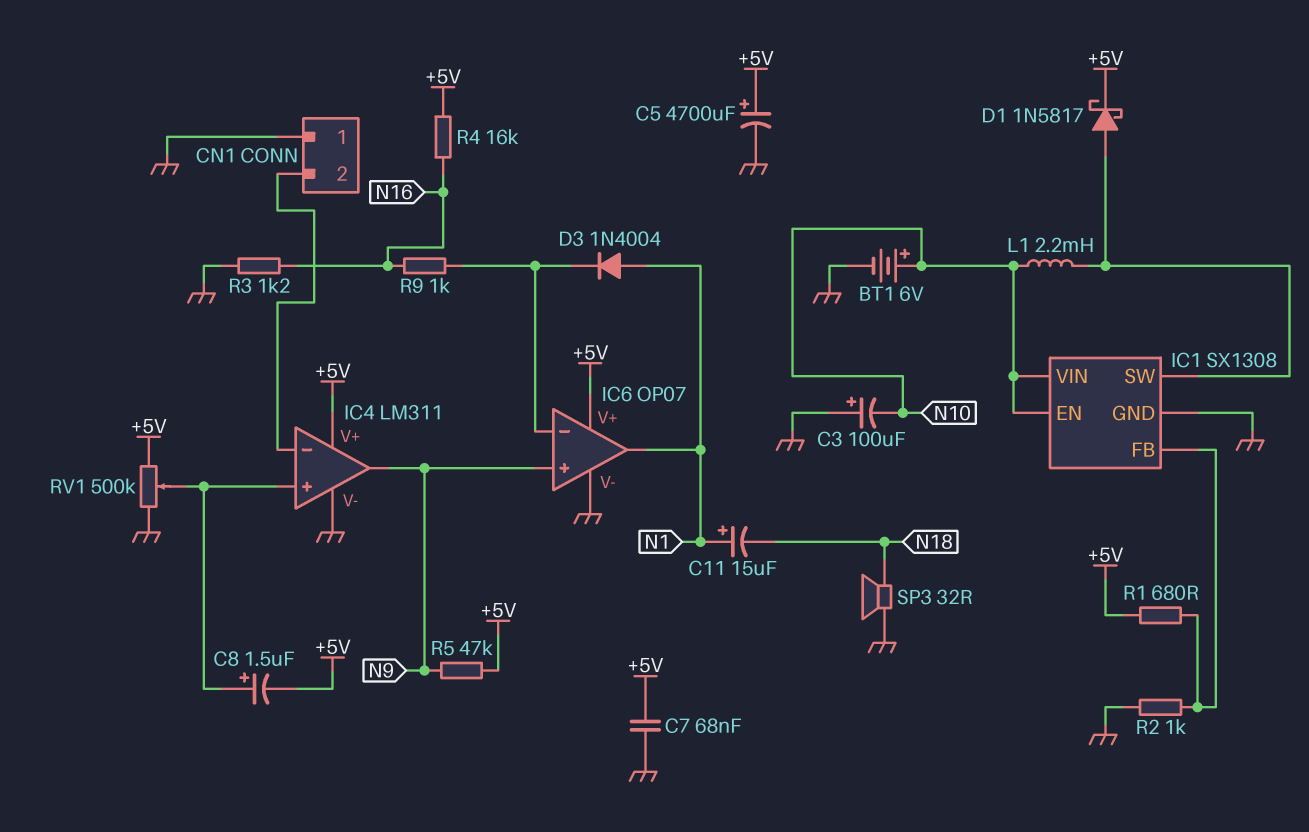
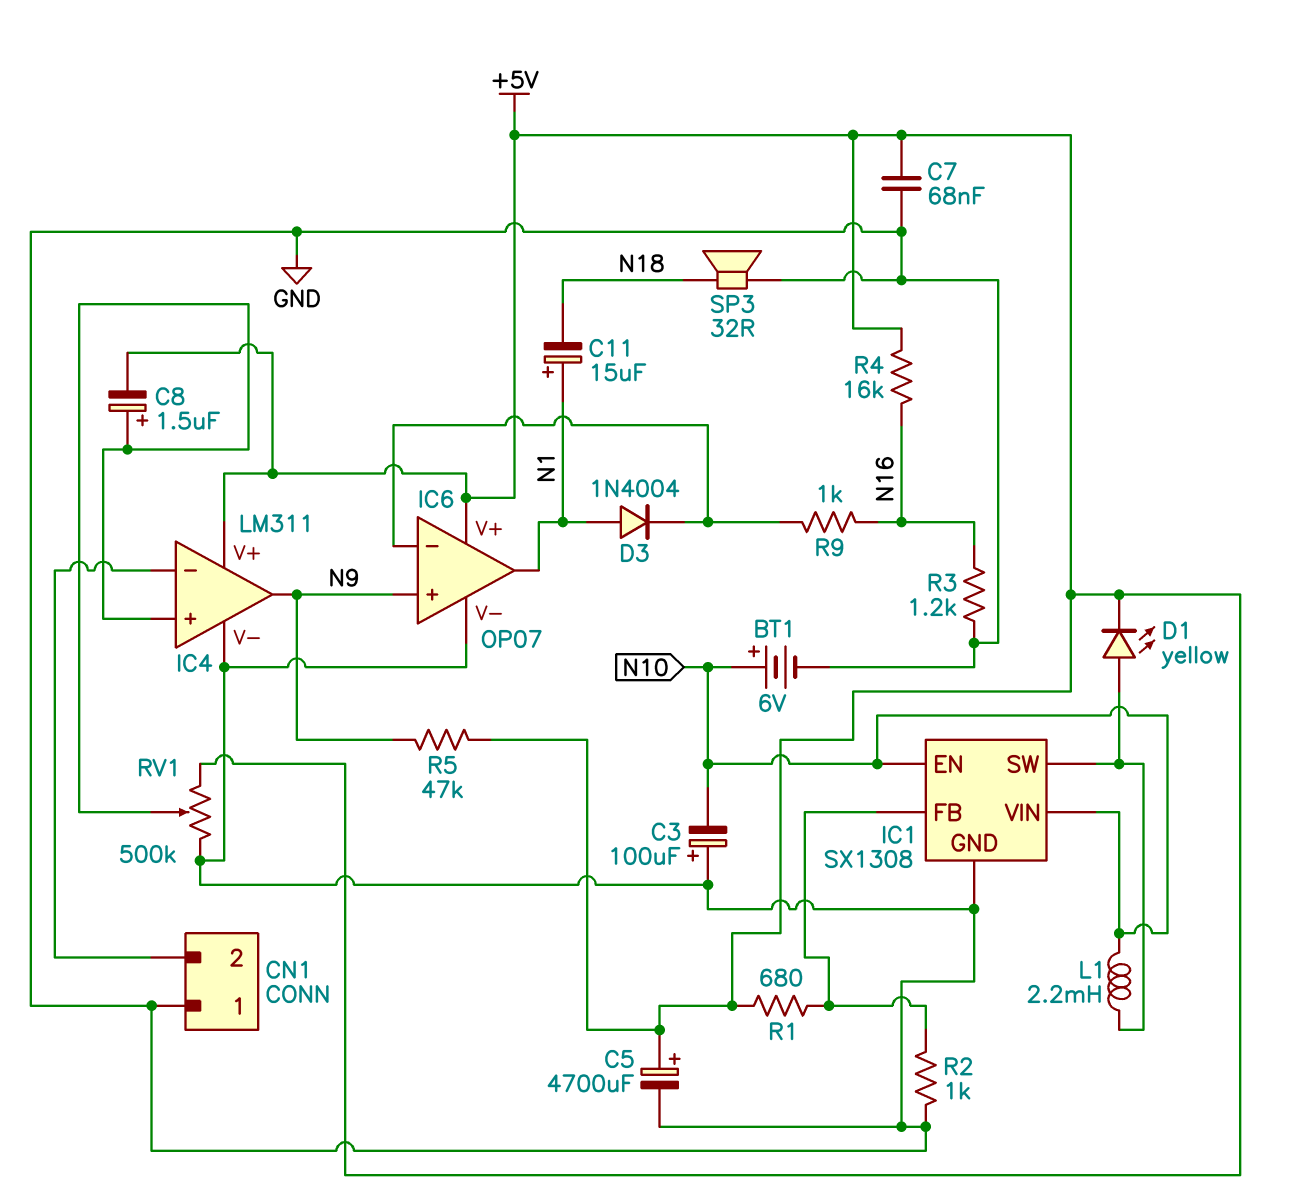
D1: schottky 1N5817 (A IC1/SW, K +5V) -> LED yellow (A IC1/SW, K +5V)

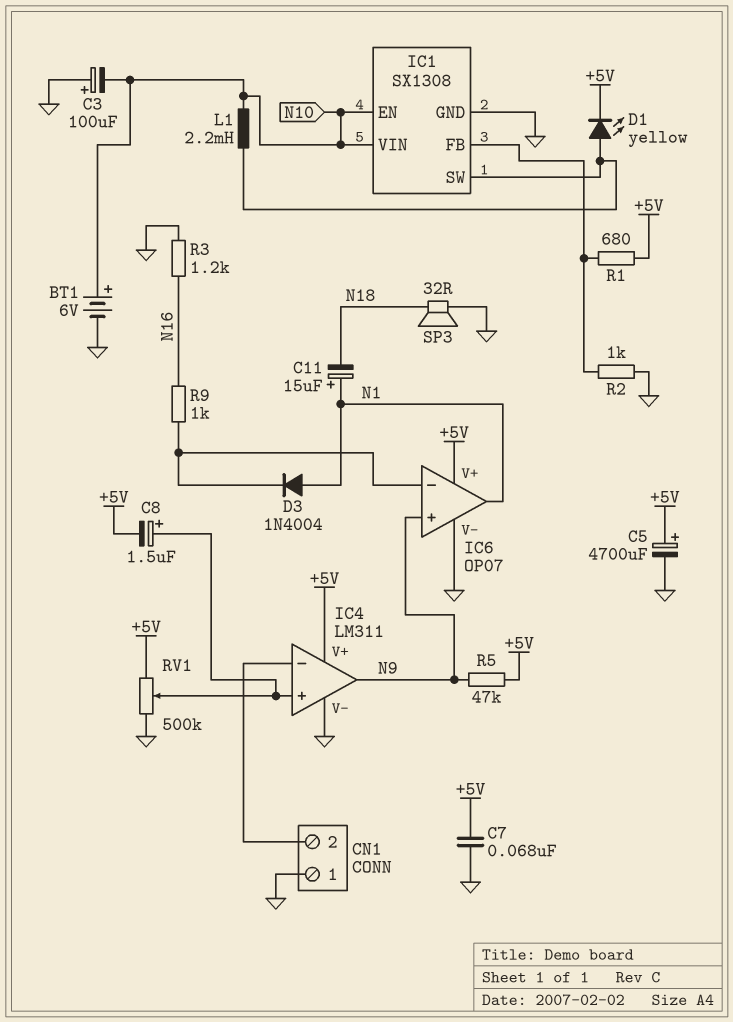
R4: 16k (+5V, N16) -> none

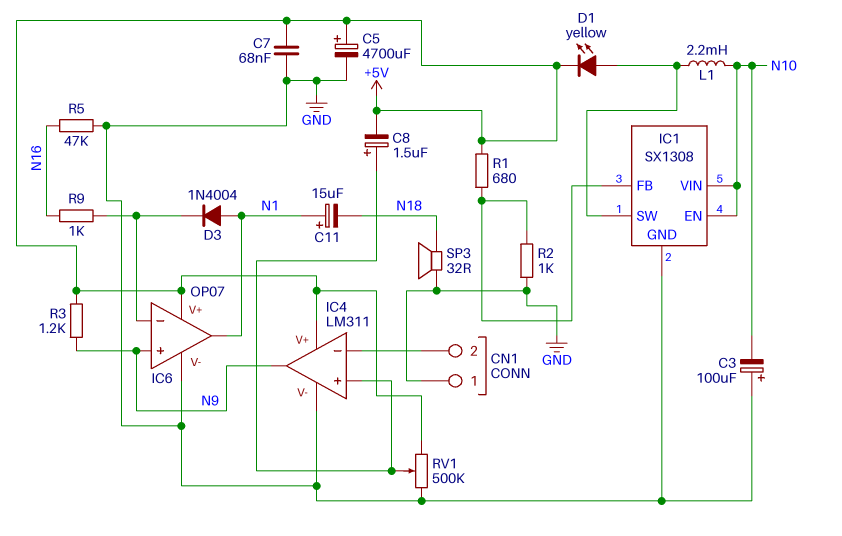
BT1: 6V (plus N10, minus GND) -> none
R3: 1.2k (GND, N16) -> 1.2k (+5V, N9)
R5: 47k (+5V, N9) -> 47k (GND, N16)

